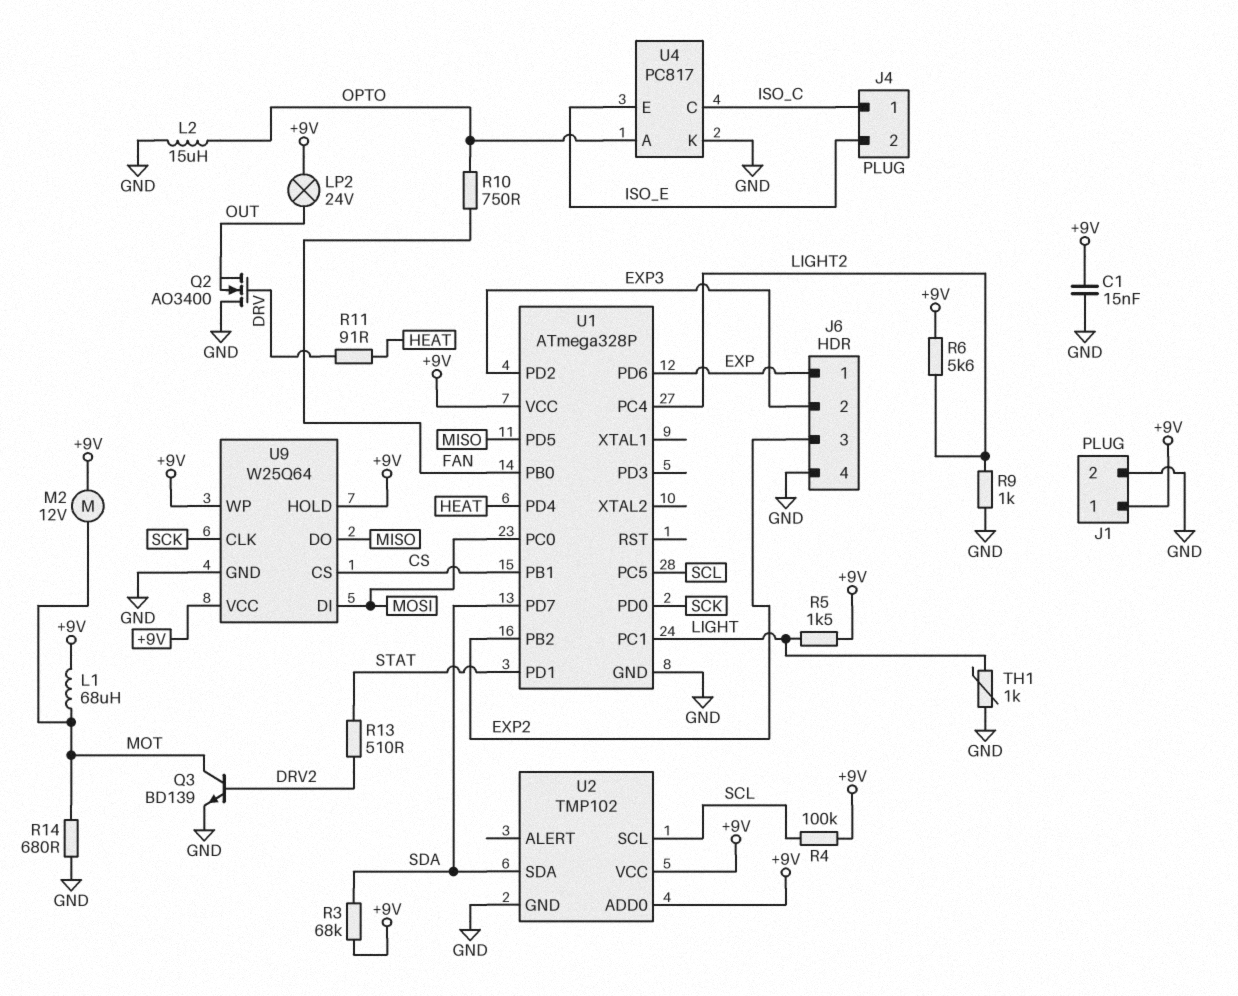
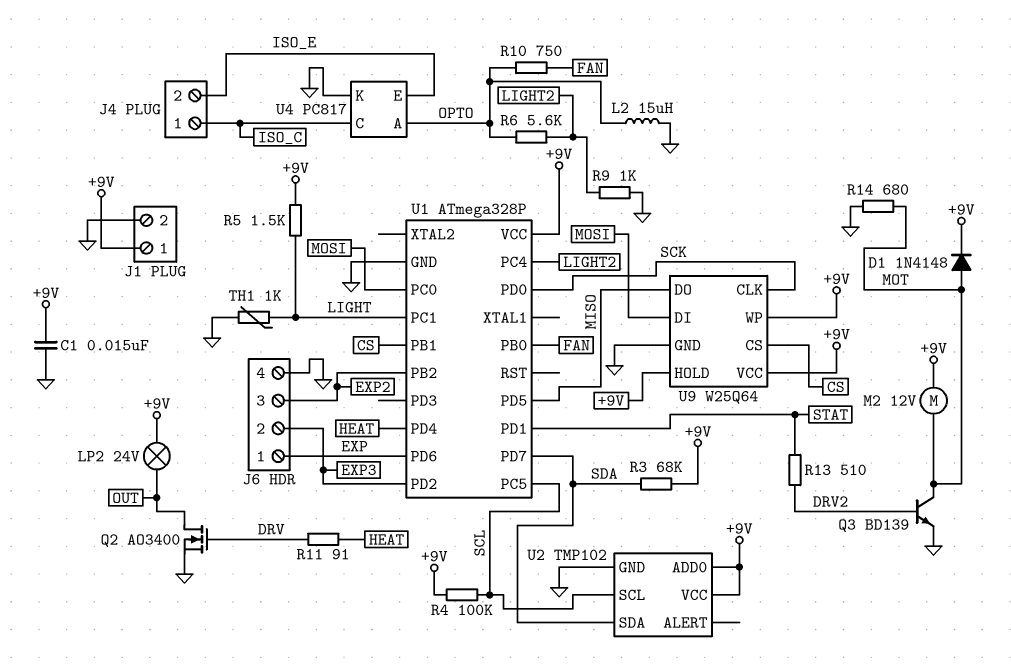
D1: none -> diode 1N4148 (A MOT, K +9V)
L1: 68uH (+9V, MOT) -> none
Q2: NMOS AO3400 (G DRV, D GND, S OUT) -> NMOS AO3400 (G DRV, D OUT, S GND)
R6: 5.6k (+9V, LIGHT2) -> 5.6k (LIGHT2, OPTO)

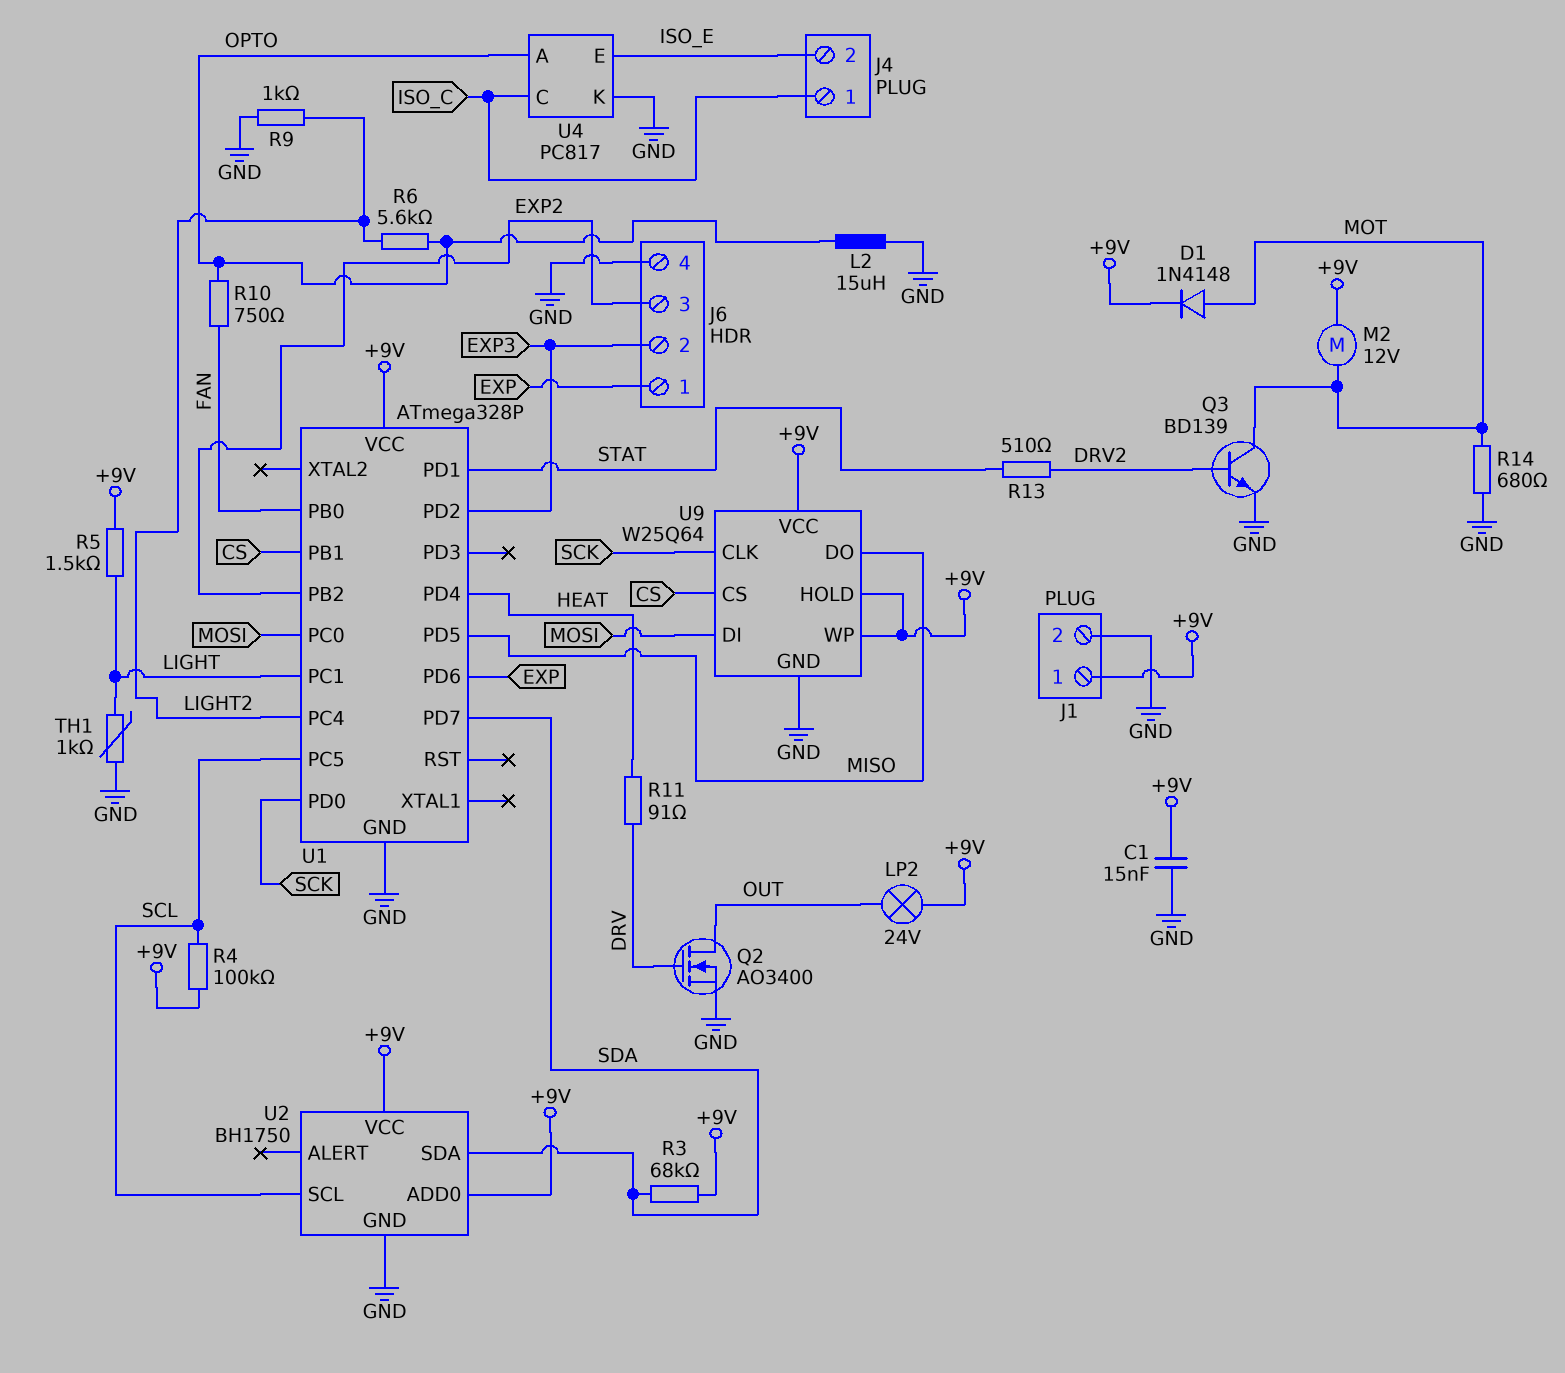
U2: TMP102 -> BH1750

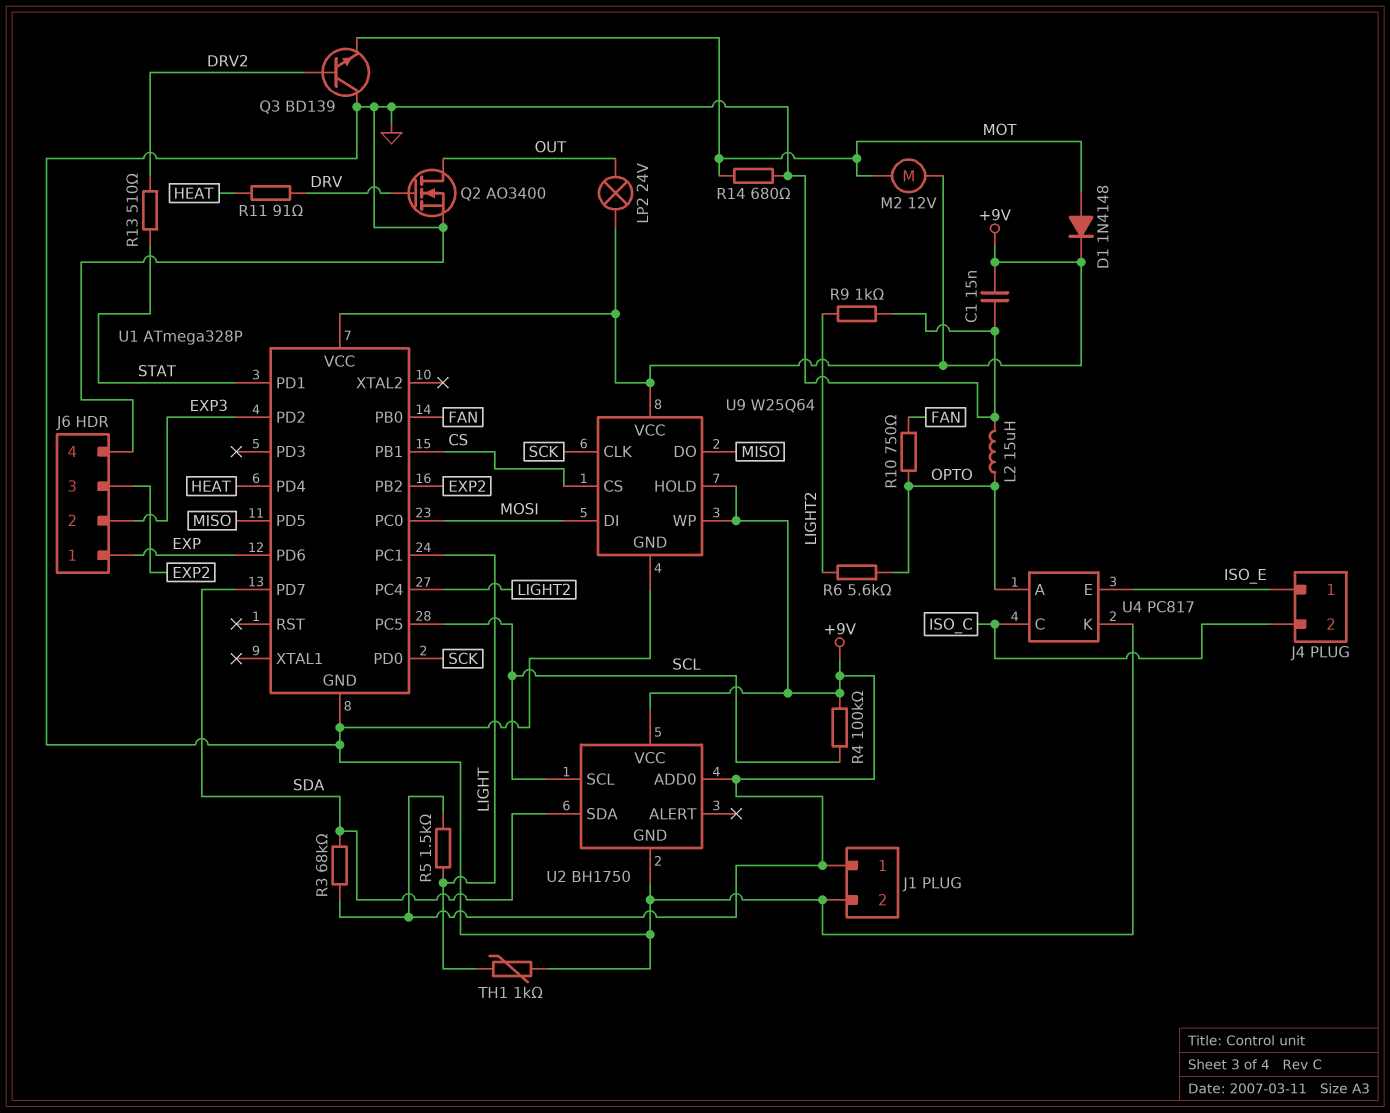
J4 pin 1: ISO_C -> ISO_E
J4 pin 2: ISO_E -> ISO_C
Q3: NPN BD139 (B DRV2, C MOT, E GND) -> NPN BD139 (B DRV2, C GND, E MOT)

